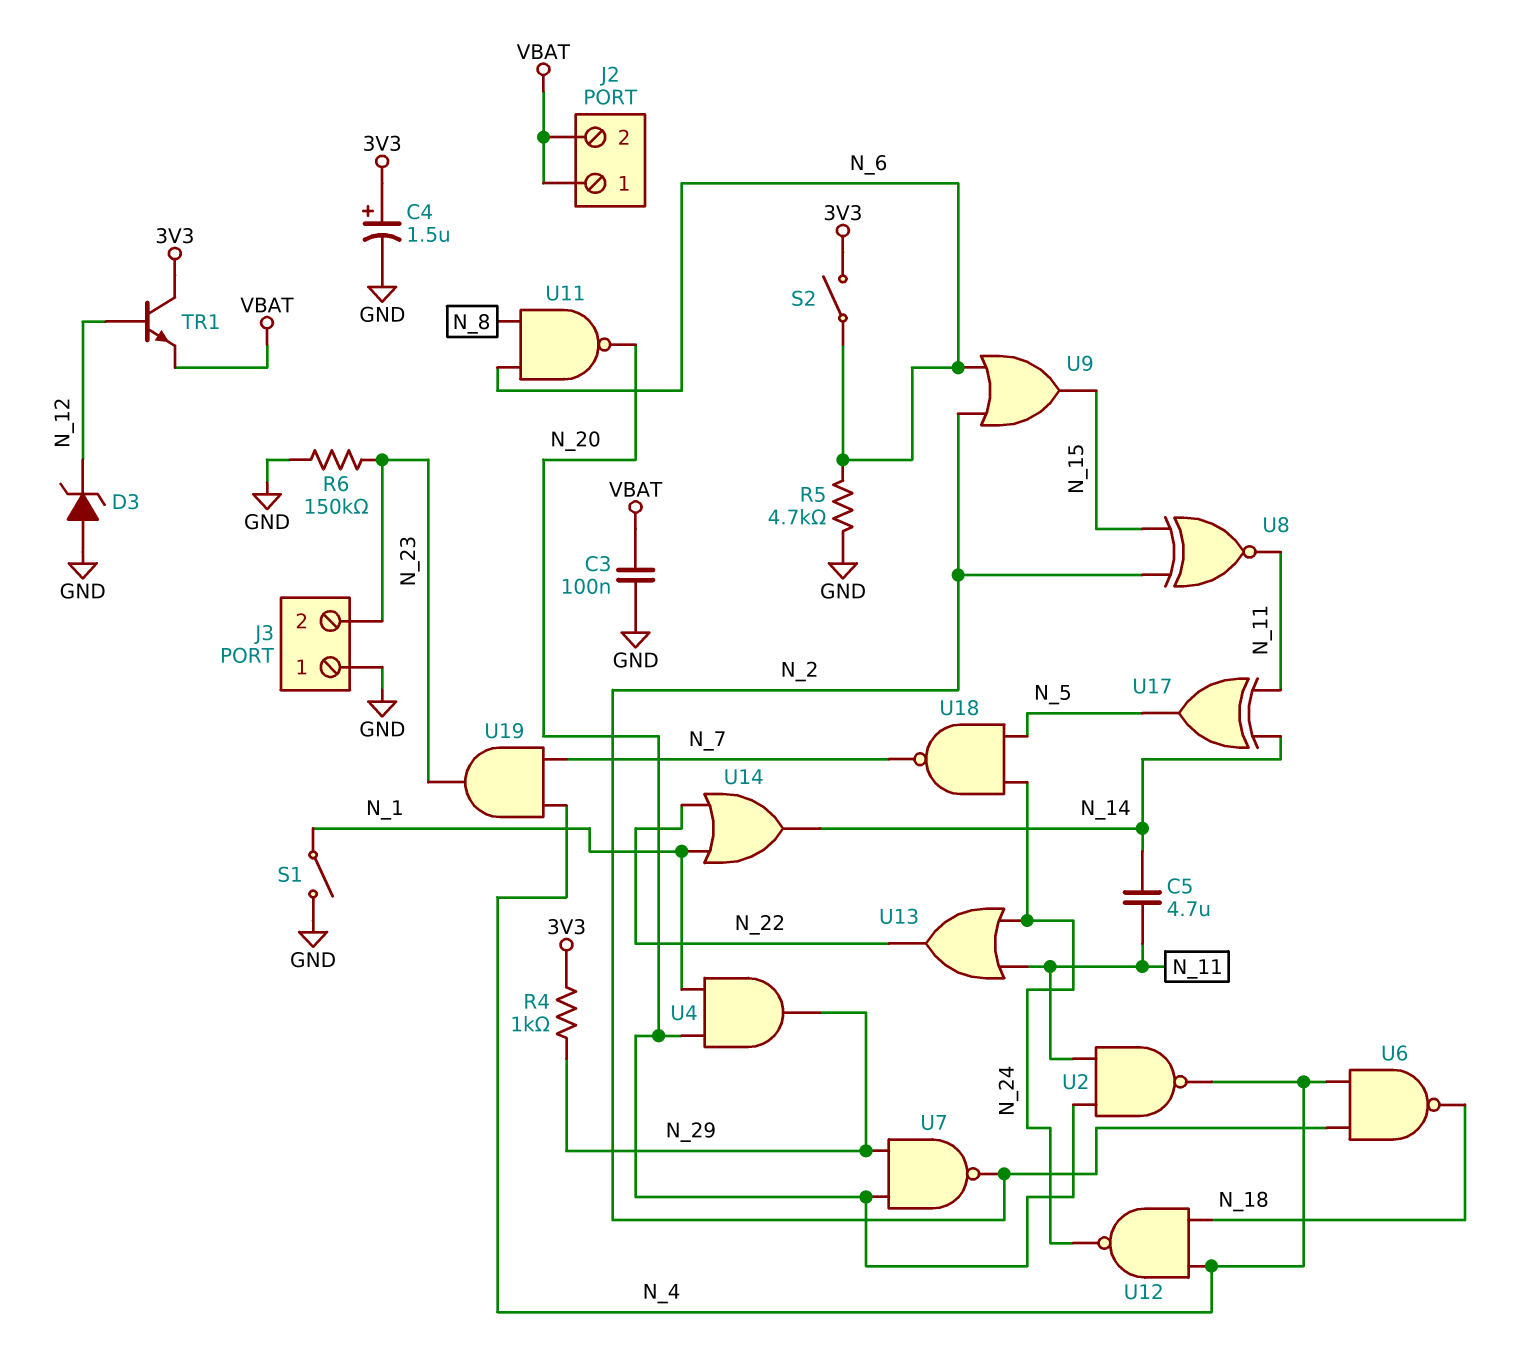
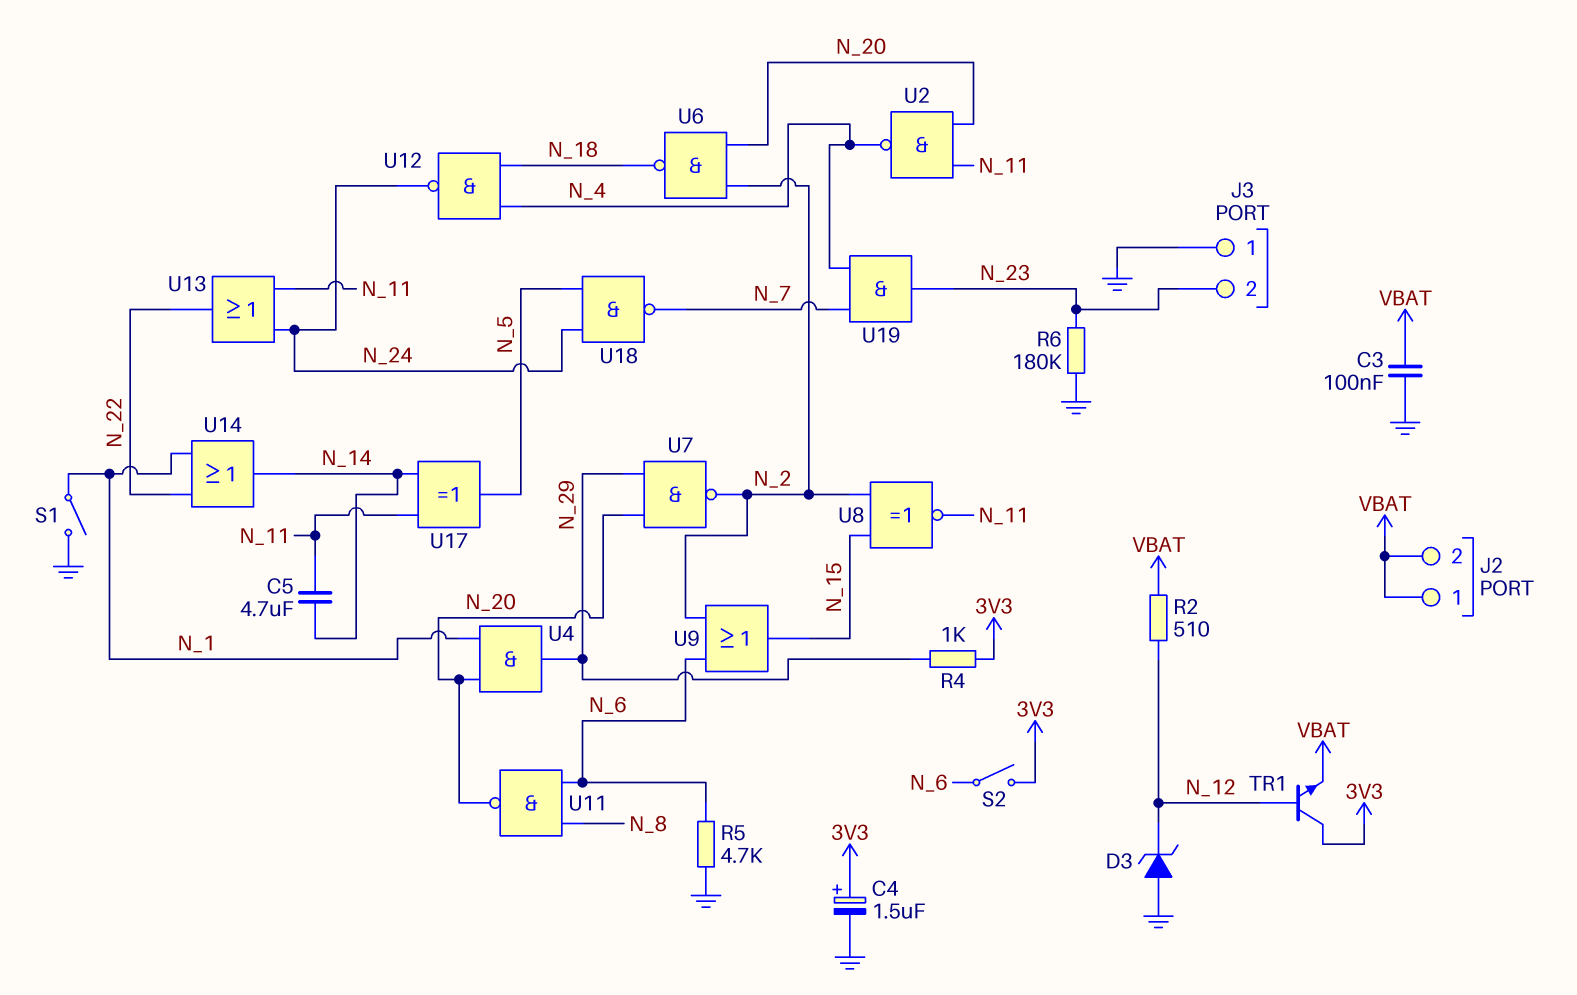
R2: none -> 510 (N_12, VBAT)
R6: 150k (GND, N_23) -> 180k (GND, N_23)
U6: NAND (in N_2, in N_4, out N_18) -> NAND (in N_2, in N_20, out N_18)

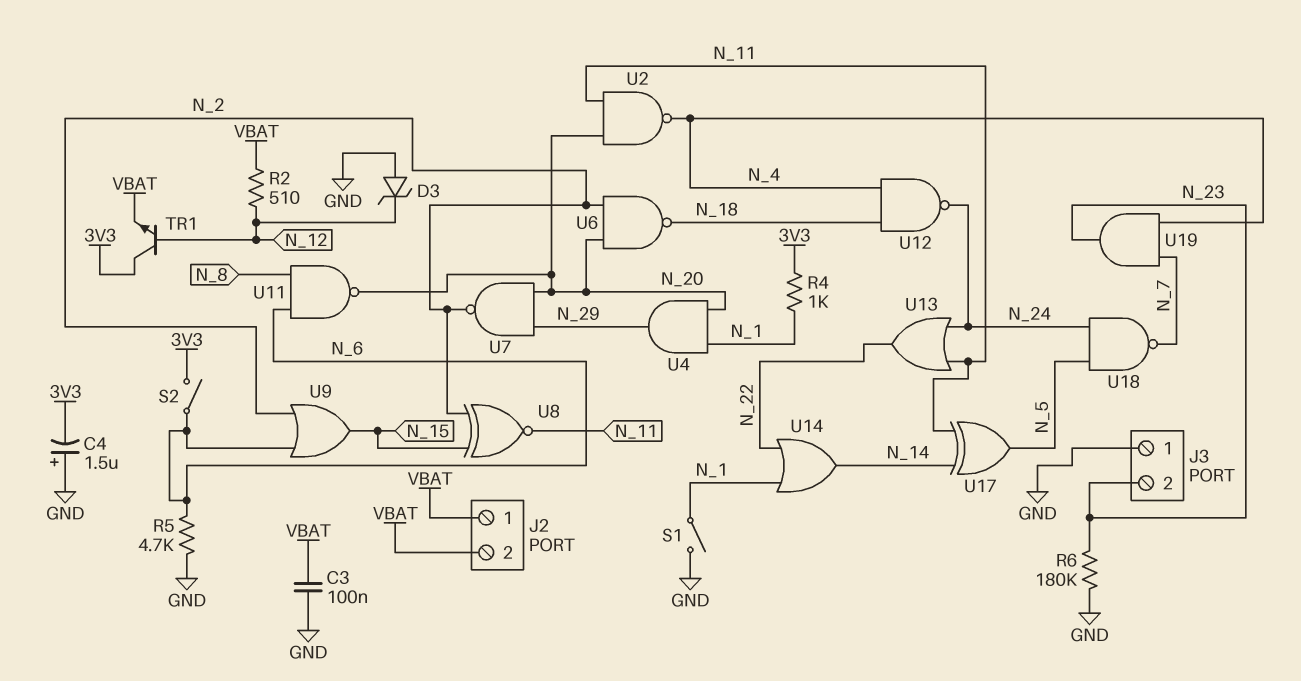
C4: 1.5uF (plus 3V3, minus GND) -> 1.5uF (plus GND, minus 3V3)
C5: 4.7uF (N_11, N_14) -> none
R4: 1k (3V3, N_29) -> 1k (3V3, N_1)

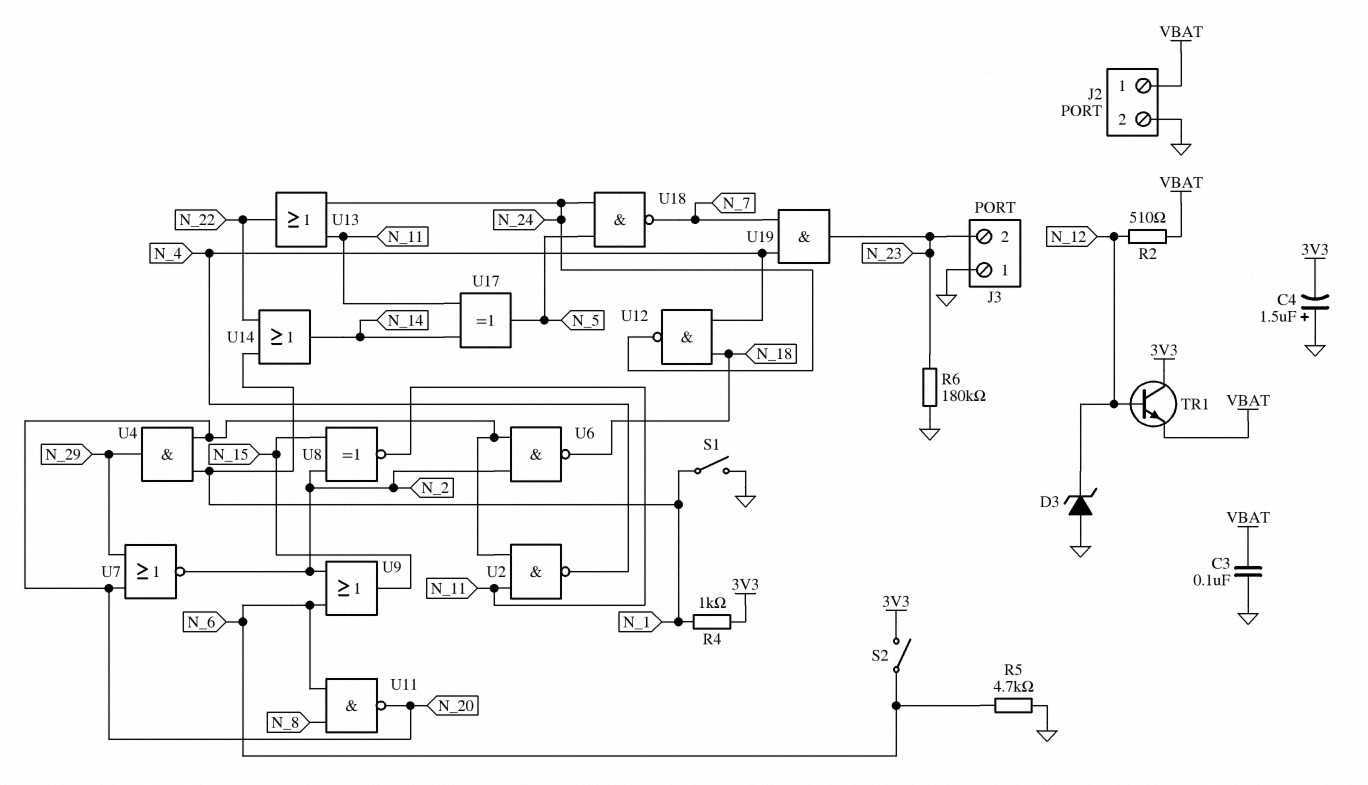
J2 pin 2: VBAT -> GND
U7: NAND (in N_20, in N_29, out N_2) -> NOR (in N_20, in N_29, out N_2)

